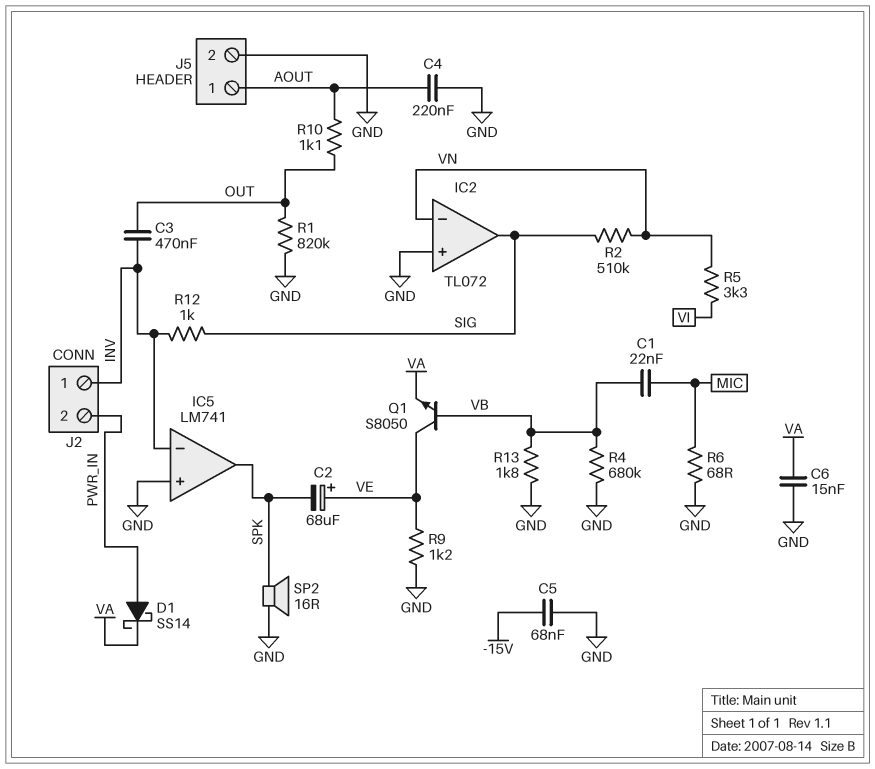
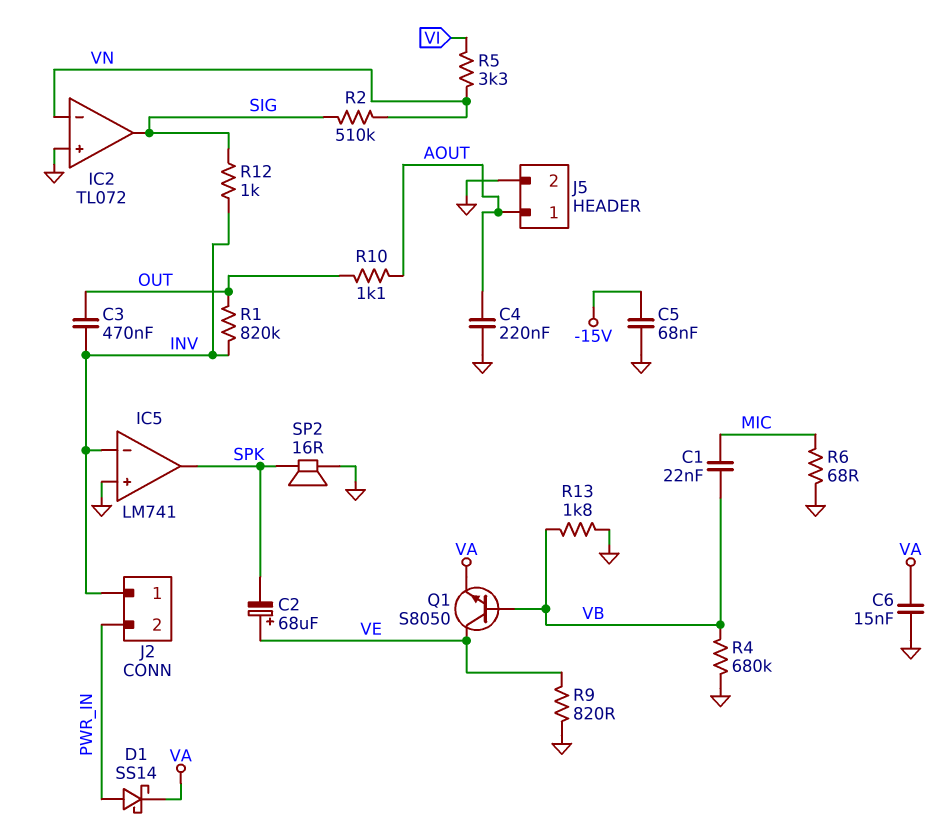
R1: 820k (GND, OUT) -> 820k (INV, OUT)
R9: 1.2k (GND, VE) -> 820 (GND, VE)

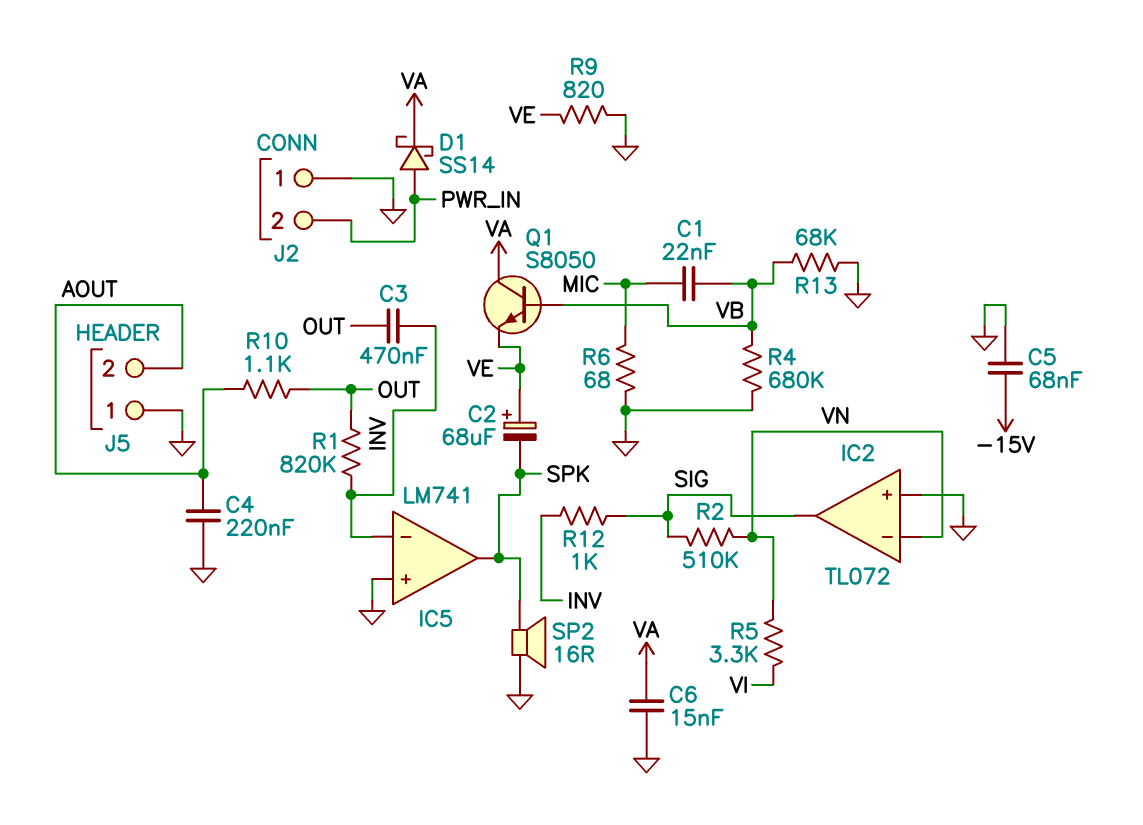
J2 pin 1: INV -> GND
J5 pin 1: AOUT -> GND
J5 pin 2: GND -> AOUT
Q1: NPN S8050 (B VB, C VE, E VA) -> NPN S8050 (B VB, C VA, E VE)
R13: 1.8k (GND, VB) -> 68k (GND, VB)

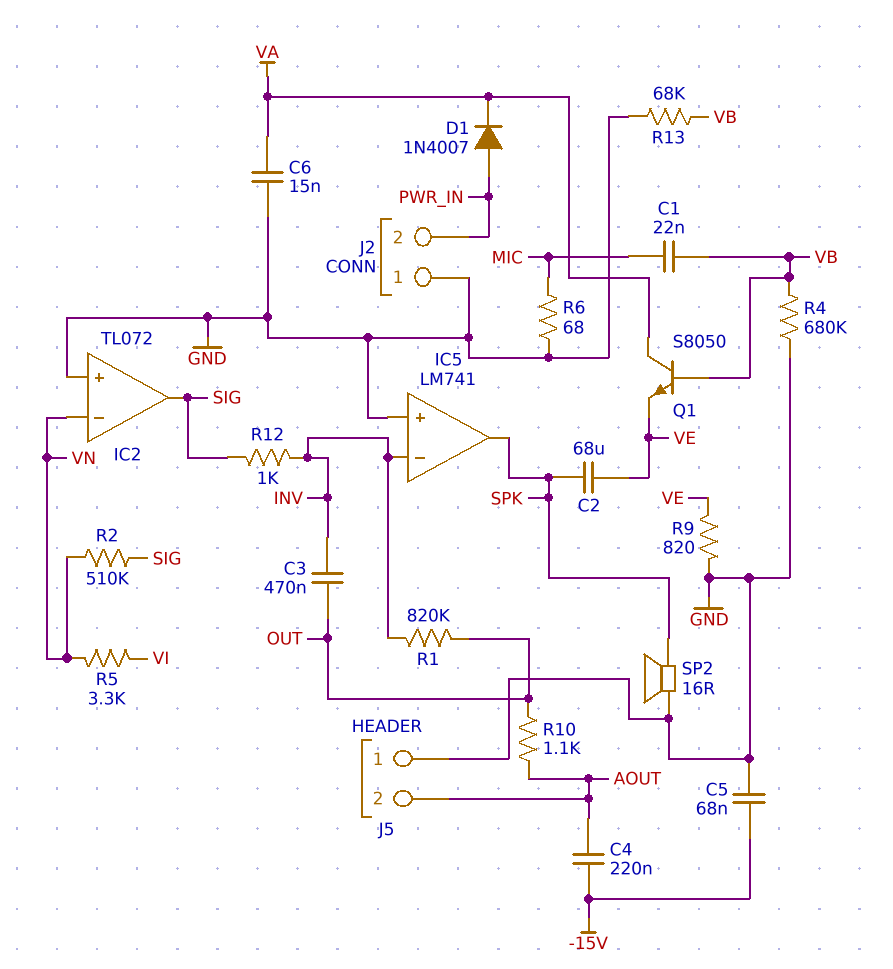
C2: 68uF (plus VE, minus SPK) -> 68uF (SPK, VE)
C4: 220nF (AOUT, GND) -> 220nF (-15V, AOUT)
D1: schottky SS14 (A PWR_IN, K VA) -> diode 1N4007 (A PWR_IN, K VA)

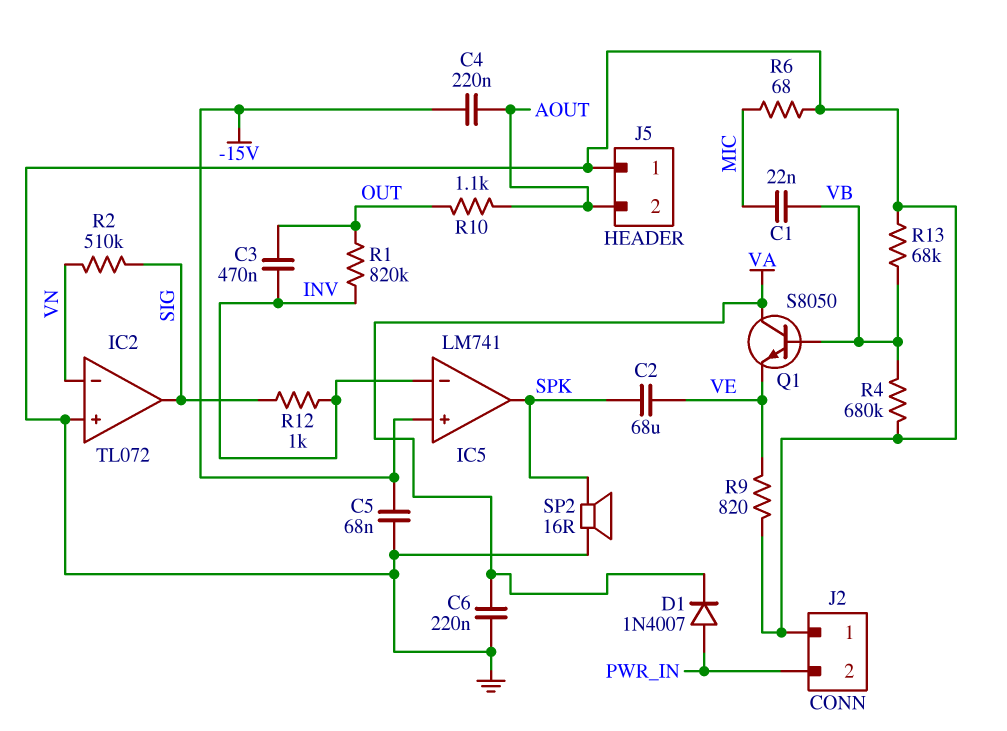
C6: 15nF (GND, VA) -> 220nF (GND, VA)
IC5 pin in+: GND -> -15V
R5: 3.3k (VI, VN) -> none

